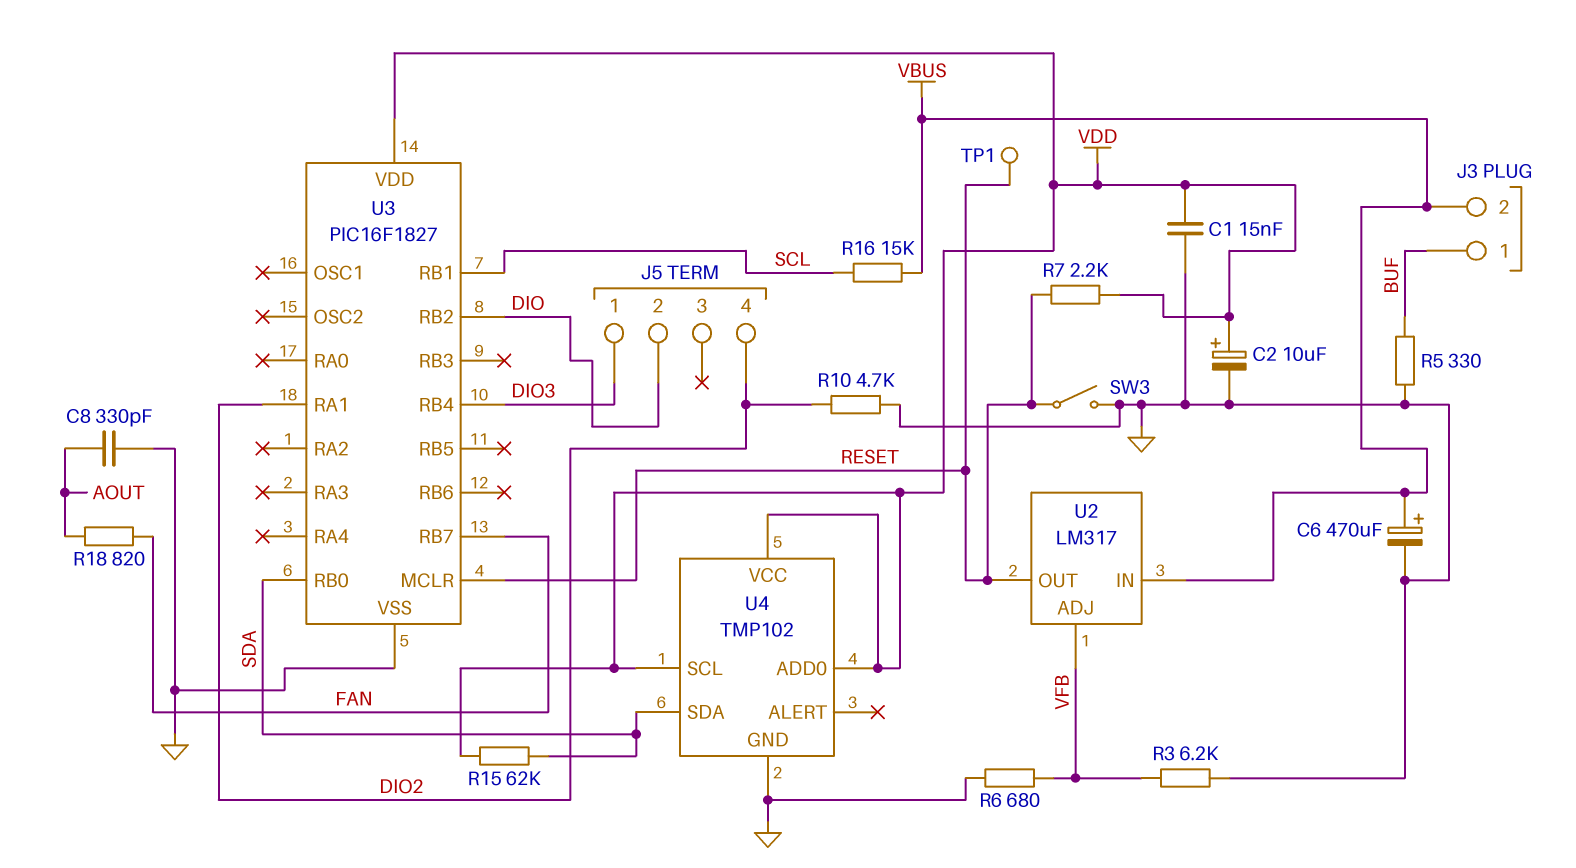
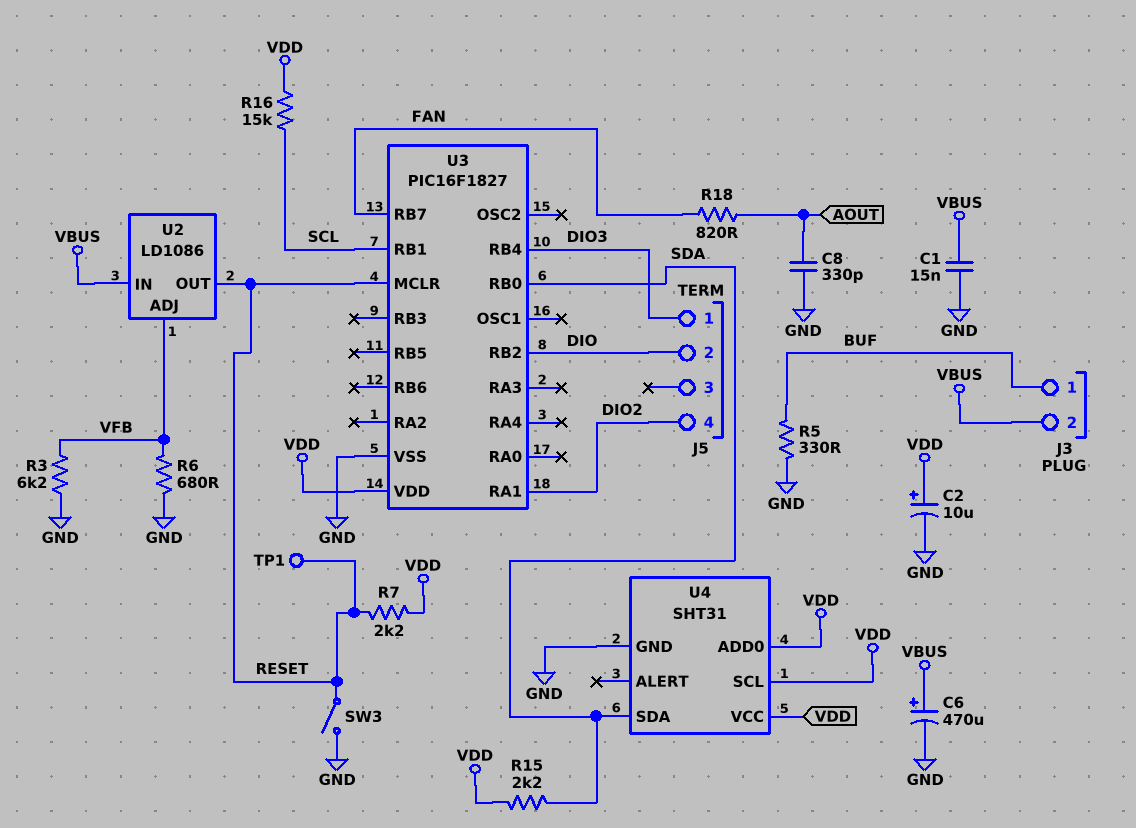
C1: 15nF (GND, VDD) -> 15nF (GND, VBUS)
R10: 4.7k (DIO2, GND) -> none
R15: 62k (SDA, VDD) -> 2.2k (SDA, VDD)
R16: 15k (SCL, VBUS) -> 15k (SCL, VDD)
U2: LM317 -> LD1086
U4: TMP102 -> SHT31

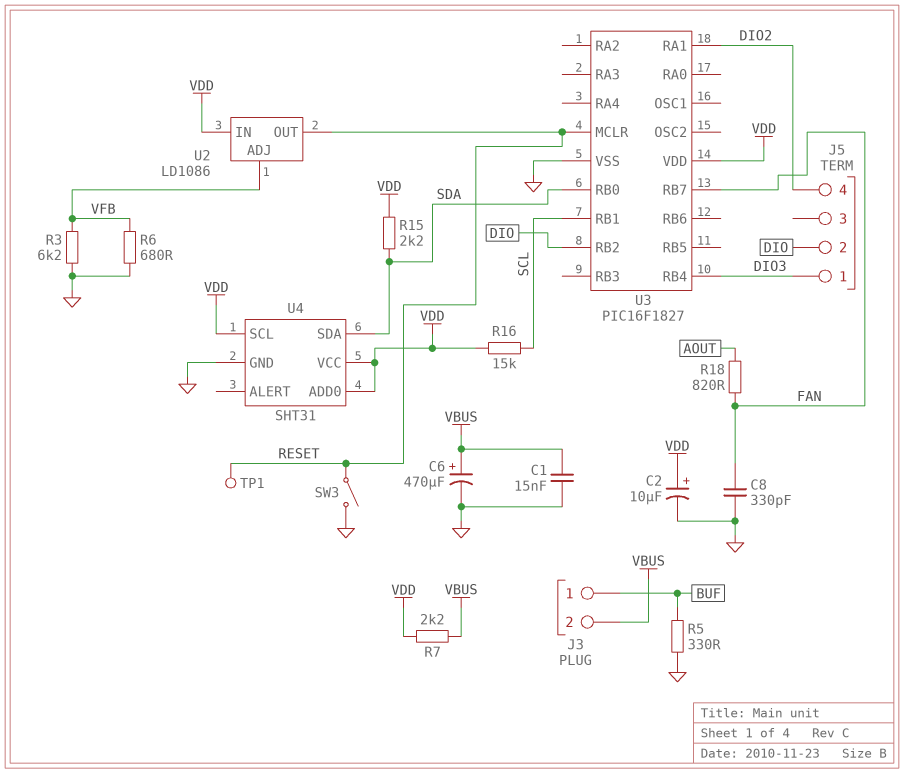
C8: 330pF (AOUT, GND) -> 330pF (FAN, GND)
R7: 2.2k (RESET, VDD) -> 2.2k (VBUS, VDD)
U2 pin IN: VBUS -> VDD

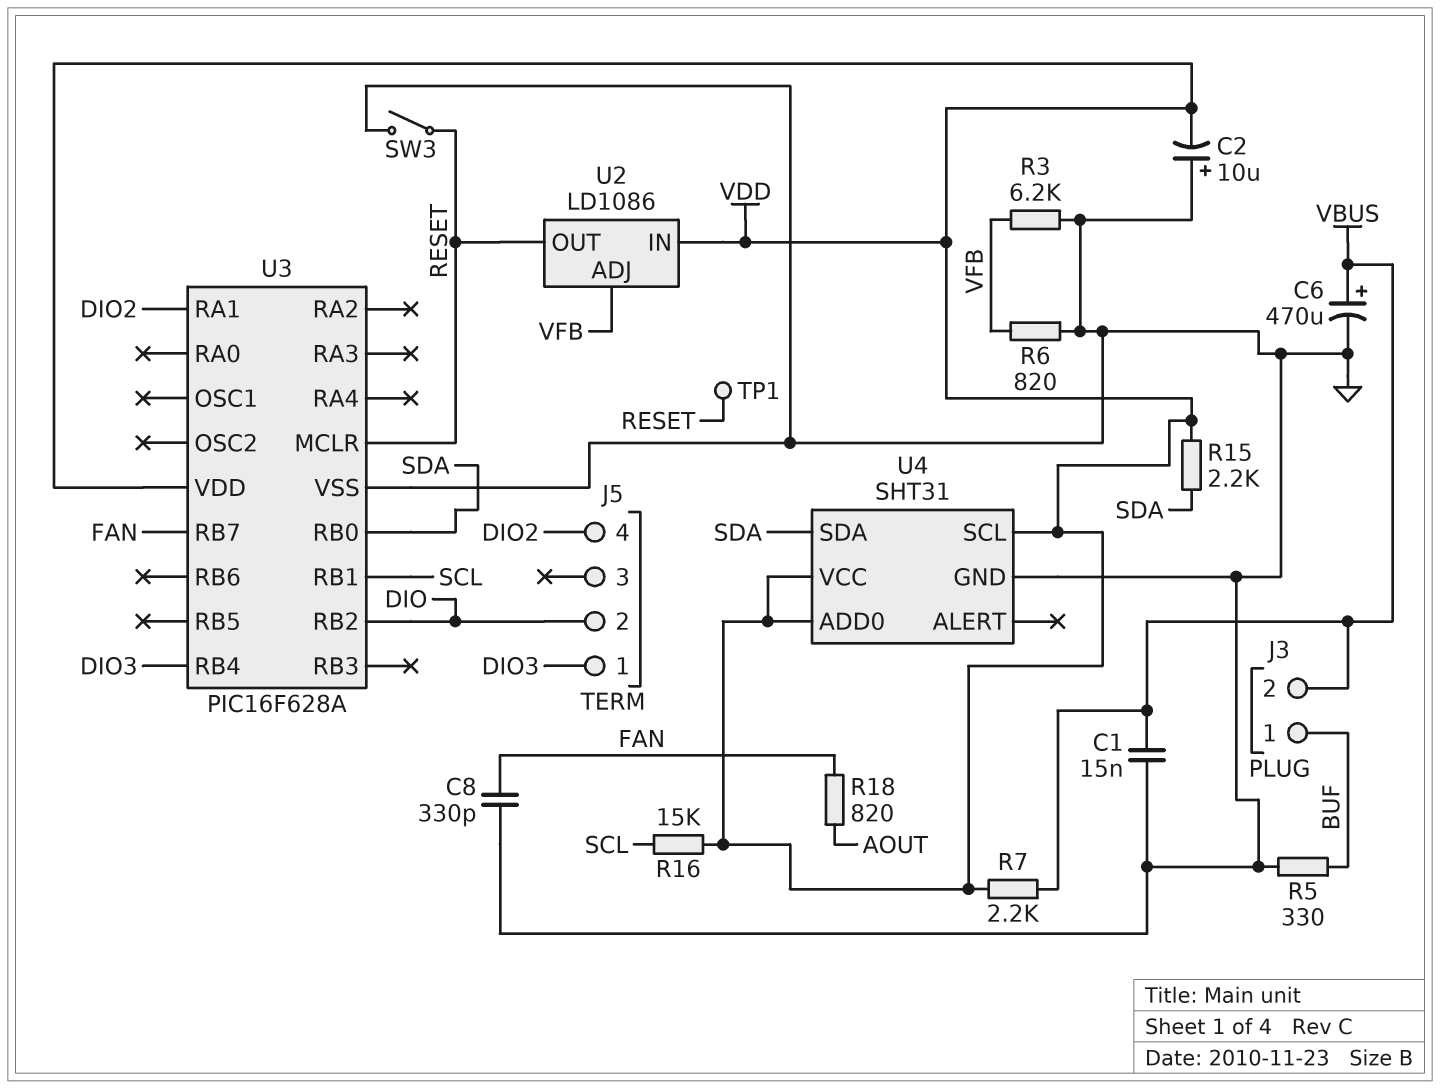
C2: 10uF (plus VDD, minus GND) -> 10uF (plus GND, minus VDD)
R6: 680 (GND, VFB) -> 820 (GND, VFB)
U3: PIC16F1827 -> PIC16F628A

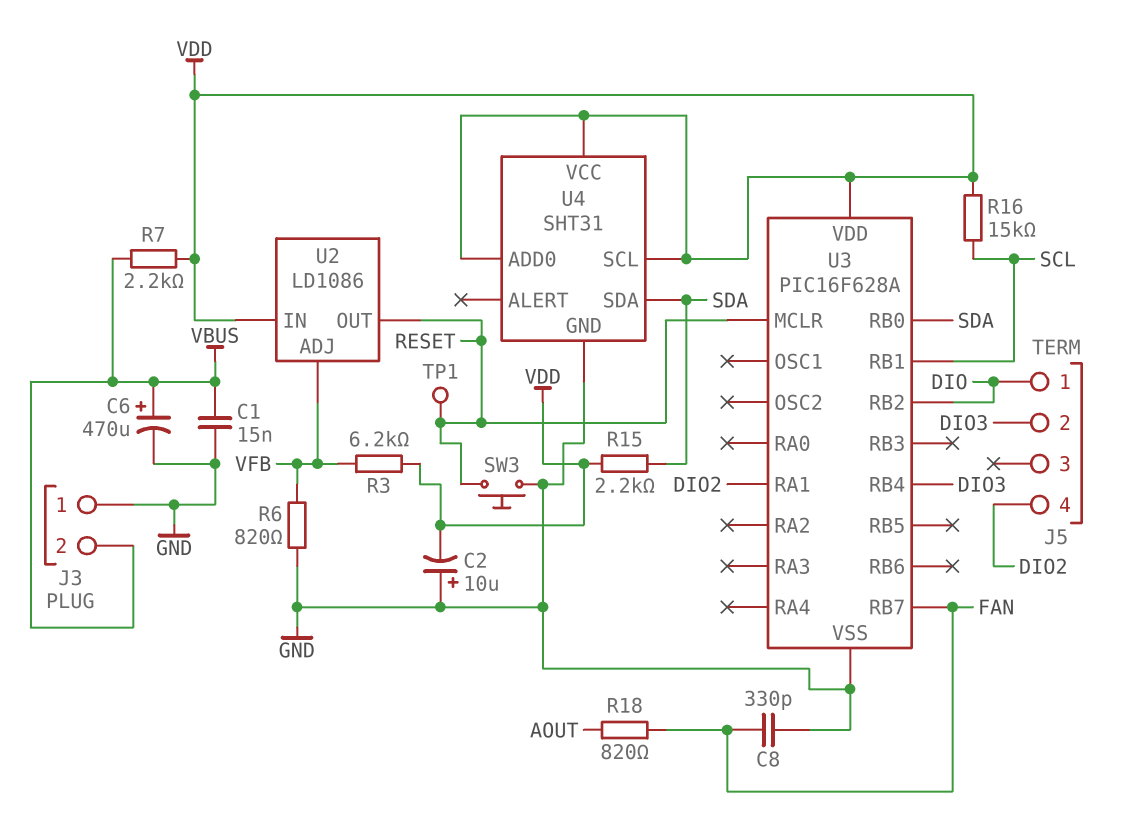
J3 pin 1: BUF -> GND
J5 pin 1: DIO3 -> DIO
J5 pin 2: DIO -> DIO3
R3: 6.2k (GND, VFB) -> 6.2k (VDD, VFB)
R5: 330 (BUF, GND) -> none
SW3: switch (GND, RESET) -> button (GND, RESET)

